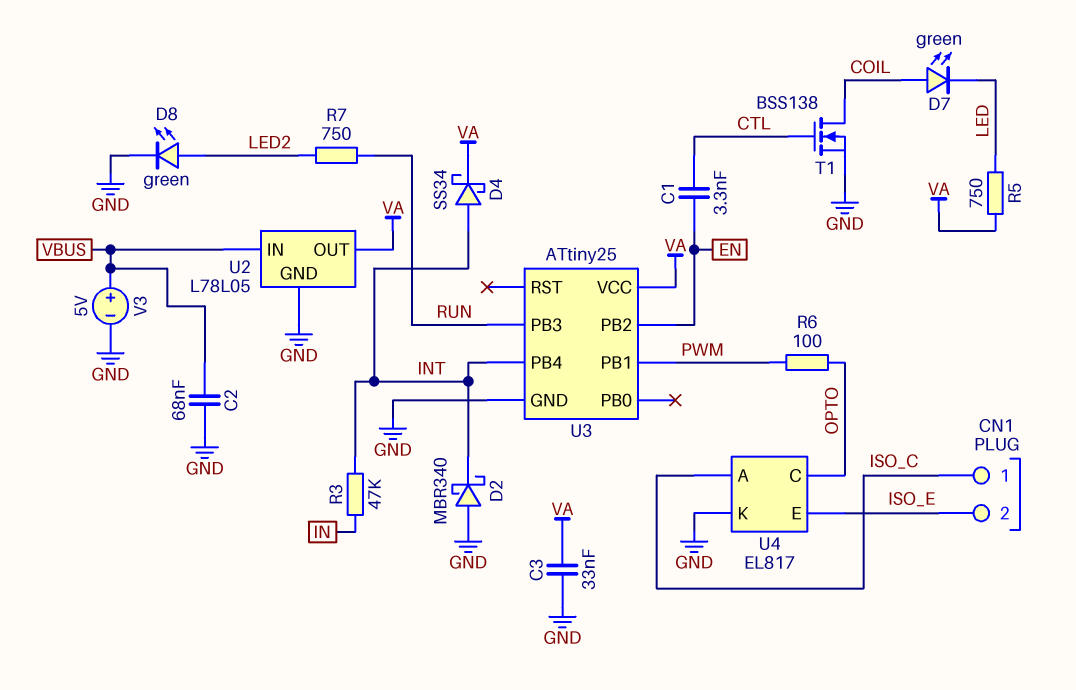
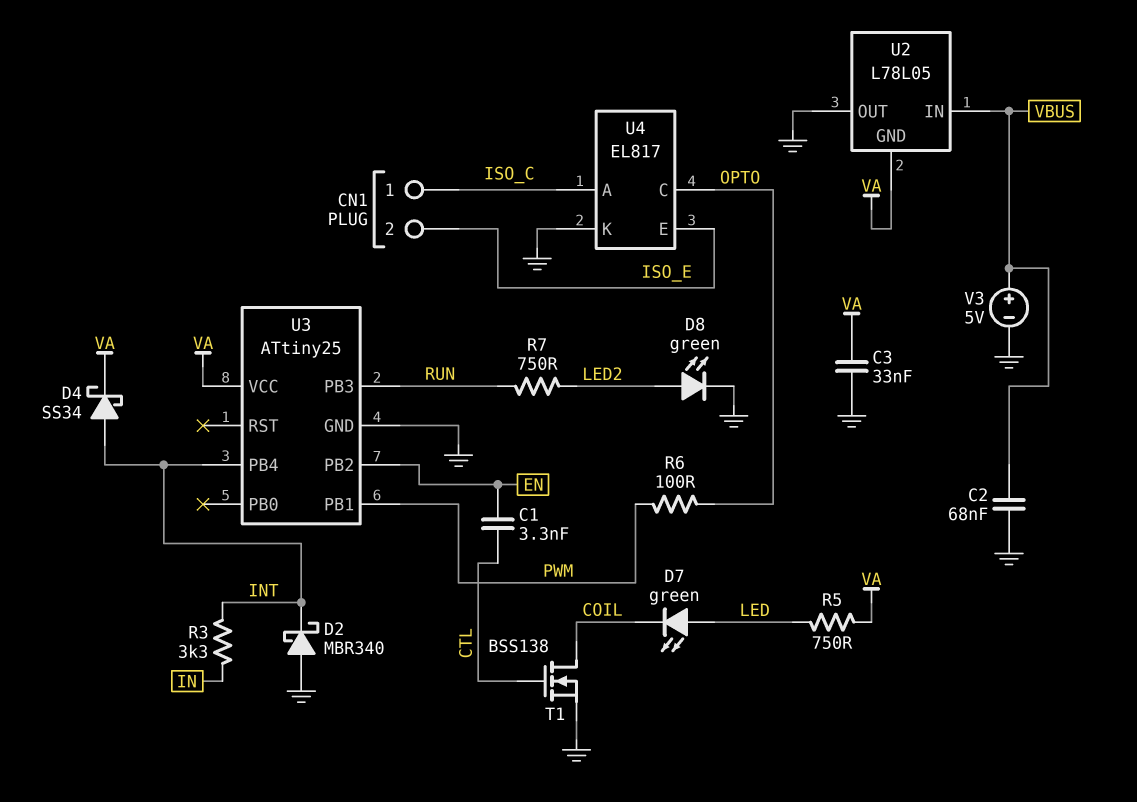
D7: LED green (A COIL, K LED) -> LED green (A LED, K COIL)
R3: 47k (IN, INT) -> 3.3k (IN, INT)
U2 pin GND: GND -> VA
U2 pin OUT: VA -> GND

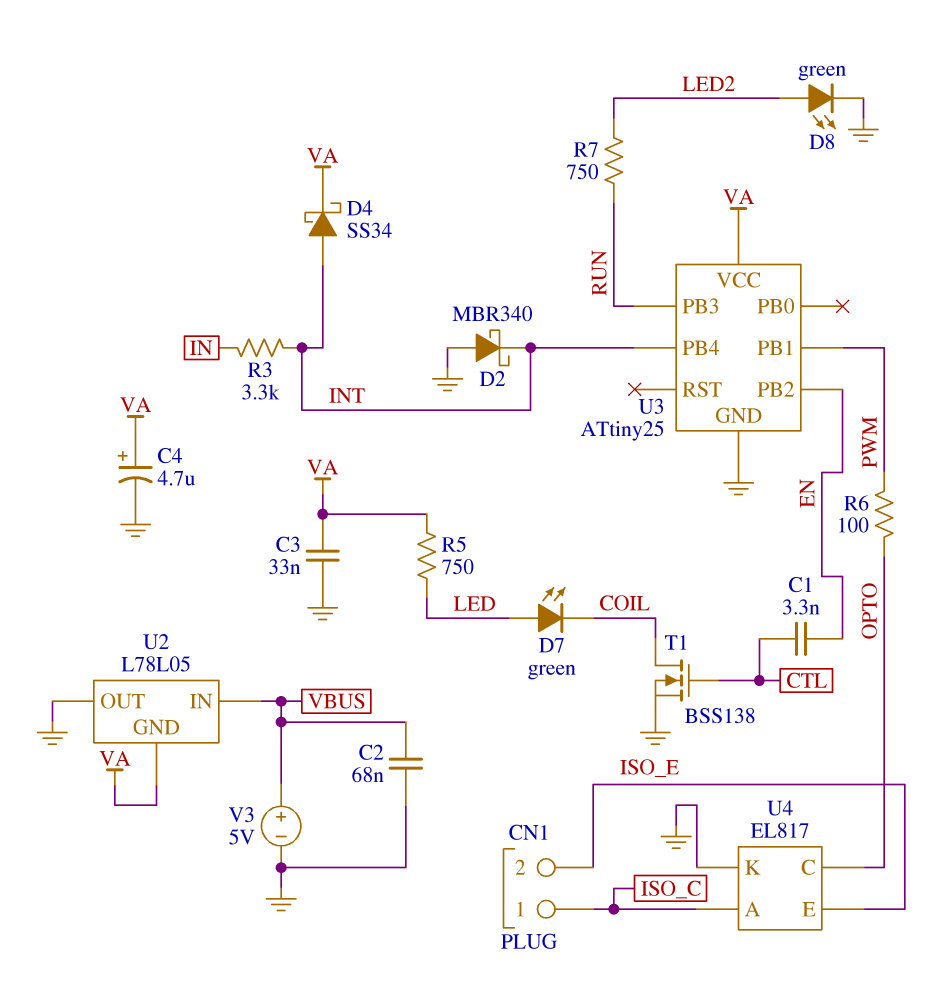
C4: none -> 4.7uF (plus VA, minus GND)

